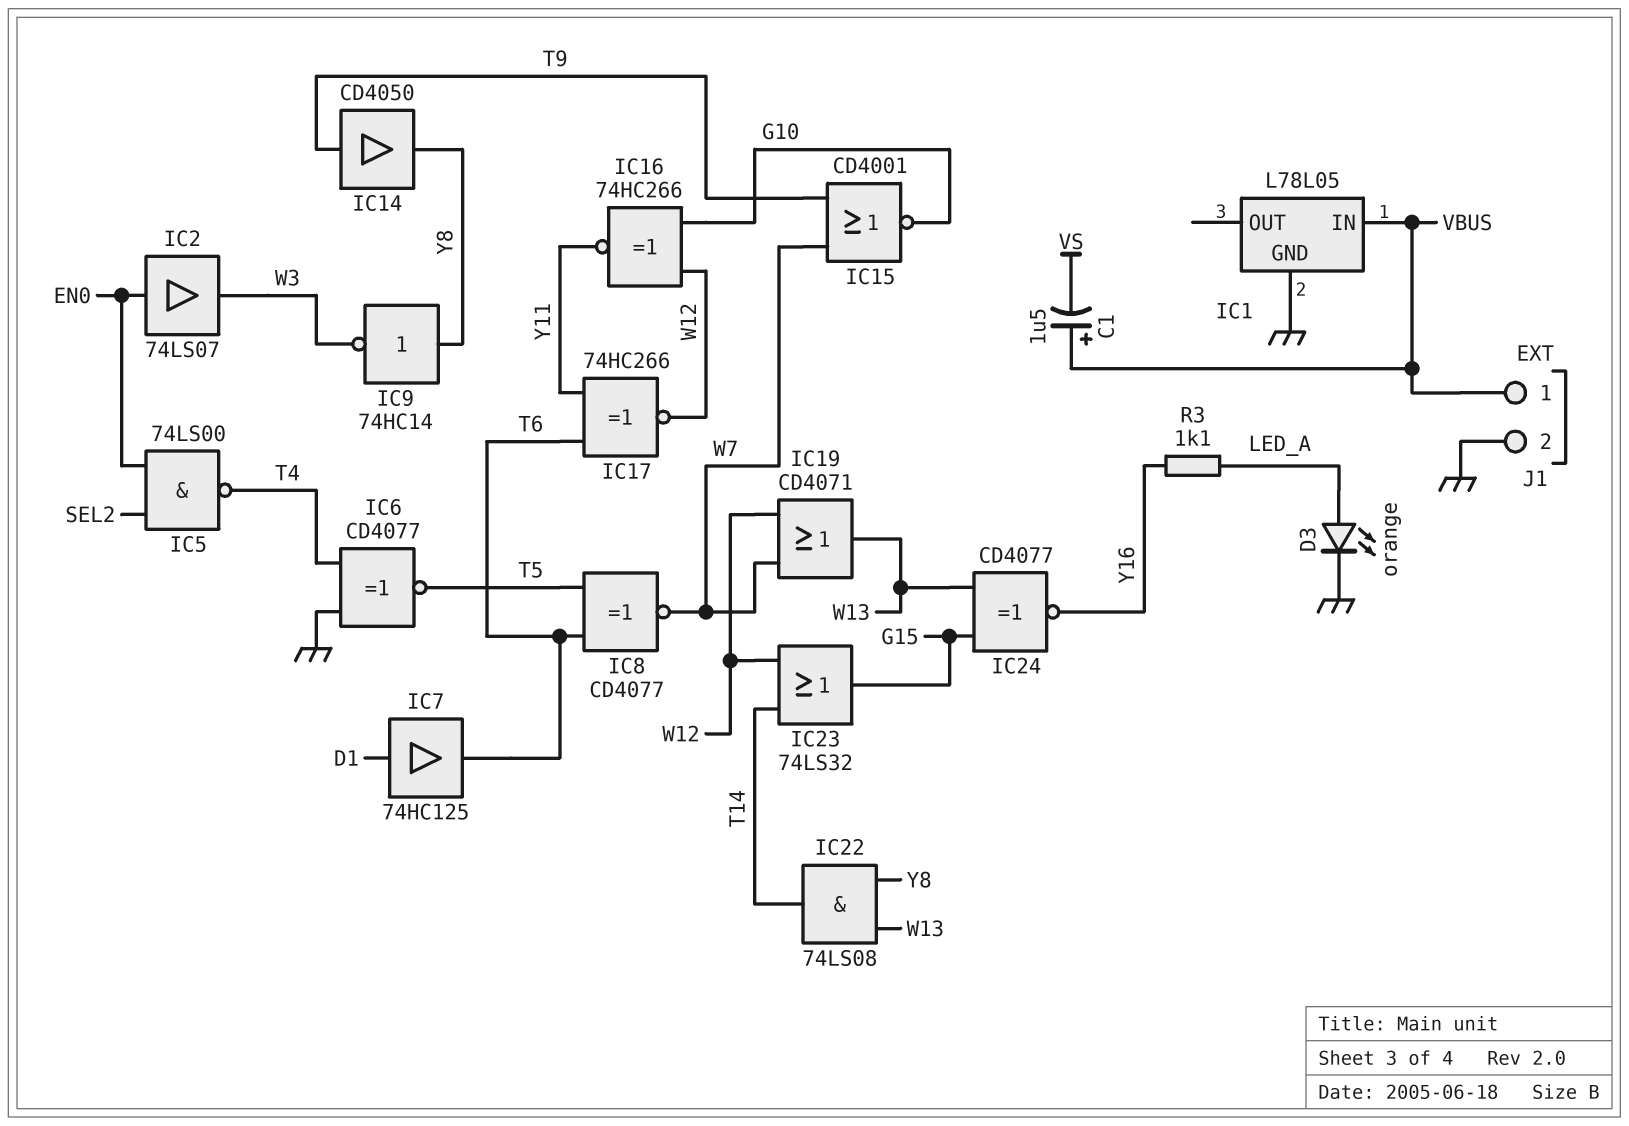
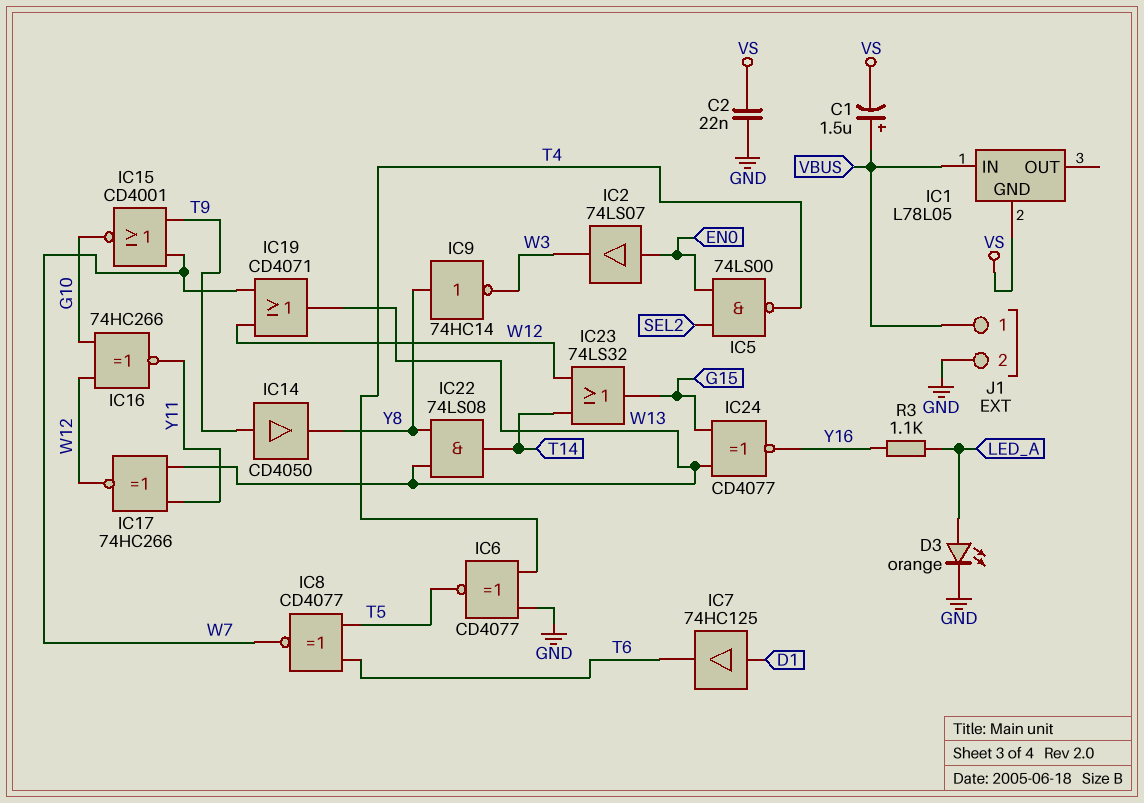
C2: none -> 22nF (GND, VS)
IC1 pin GND: GND -> VS
IC17: XNOR 74HC266 (in T6, in Y11, out W12) -> XNOR 74HC266 (in W13, in Y11, out W12)

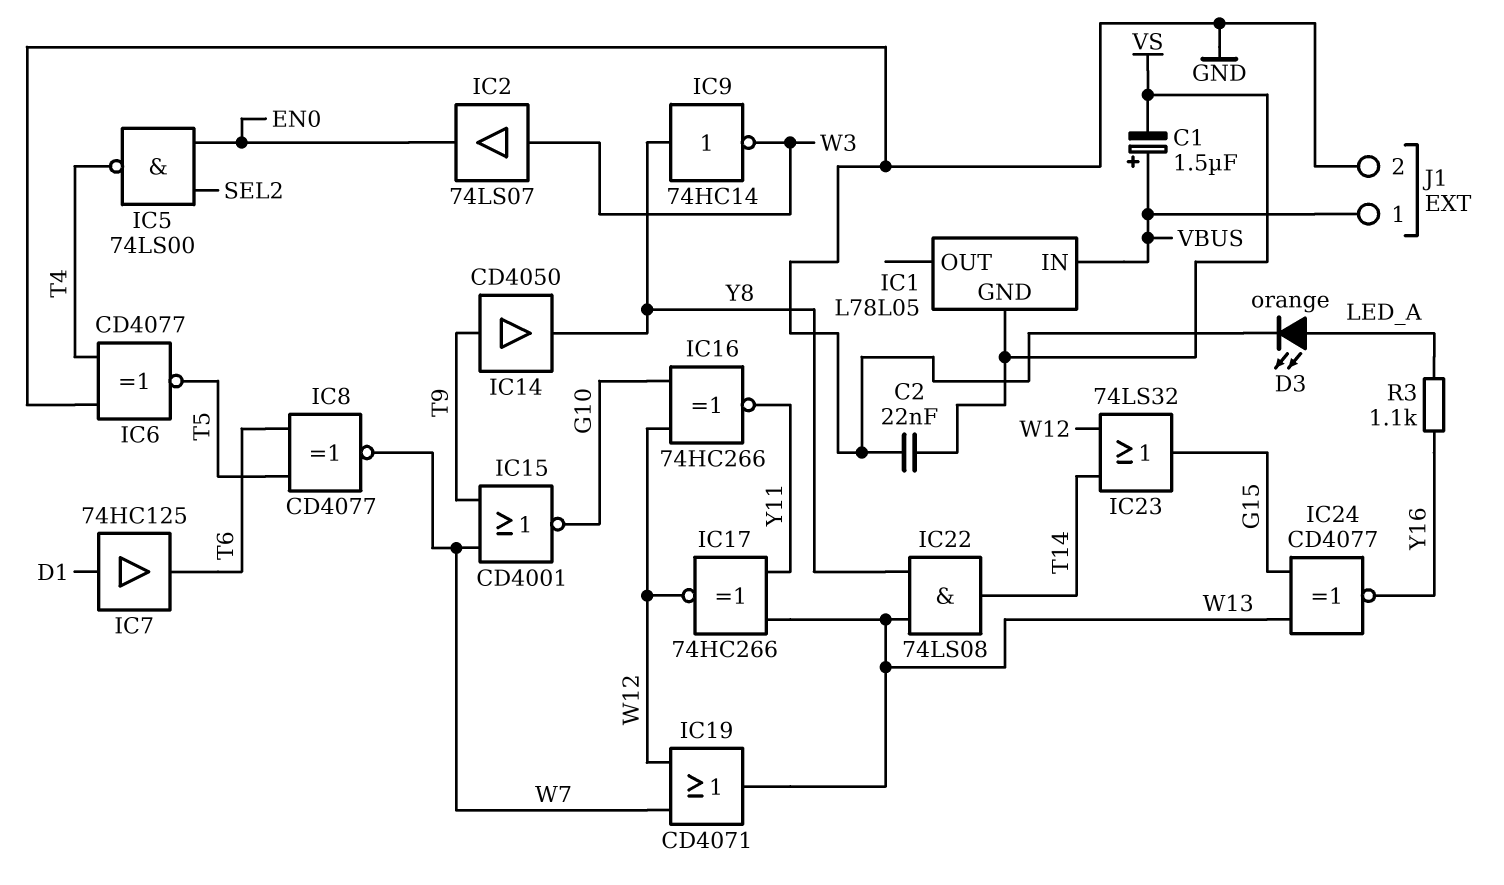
IC2: buffer 74LS07 (in EN0, out W3) -> buffer 74LS07 (in W3, out EN0)

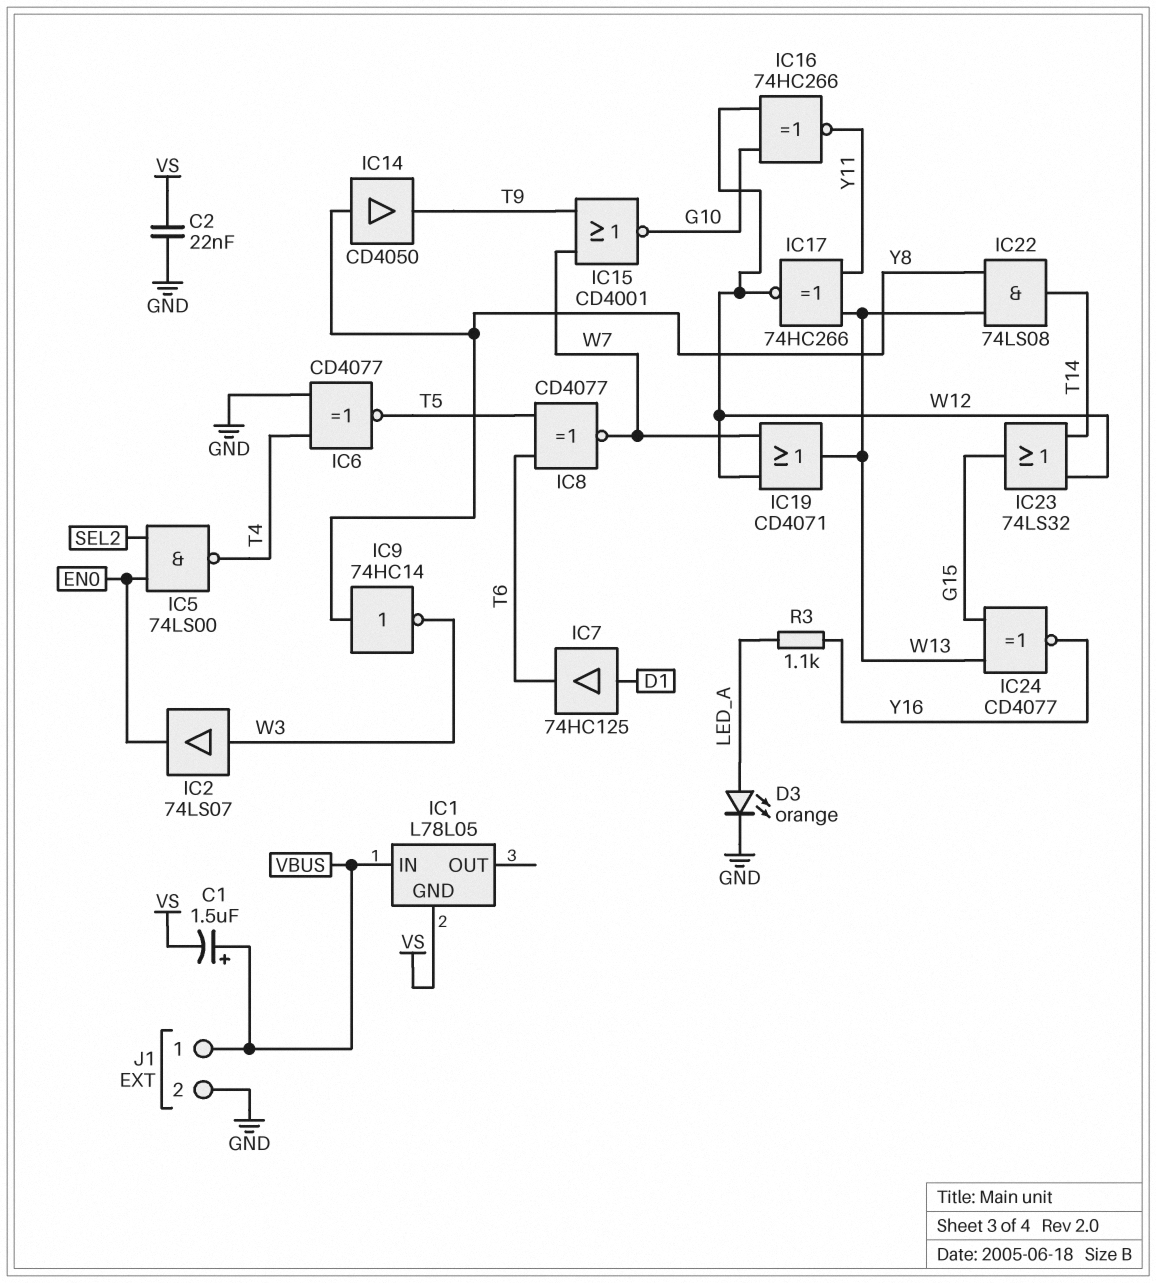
IC14: buffer CD4050 (in T9, out Y8) -> buffer CD4050 (in Y8, out T9)

